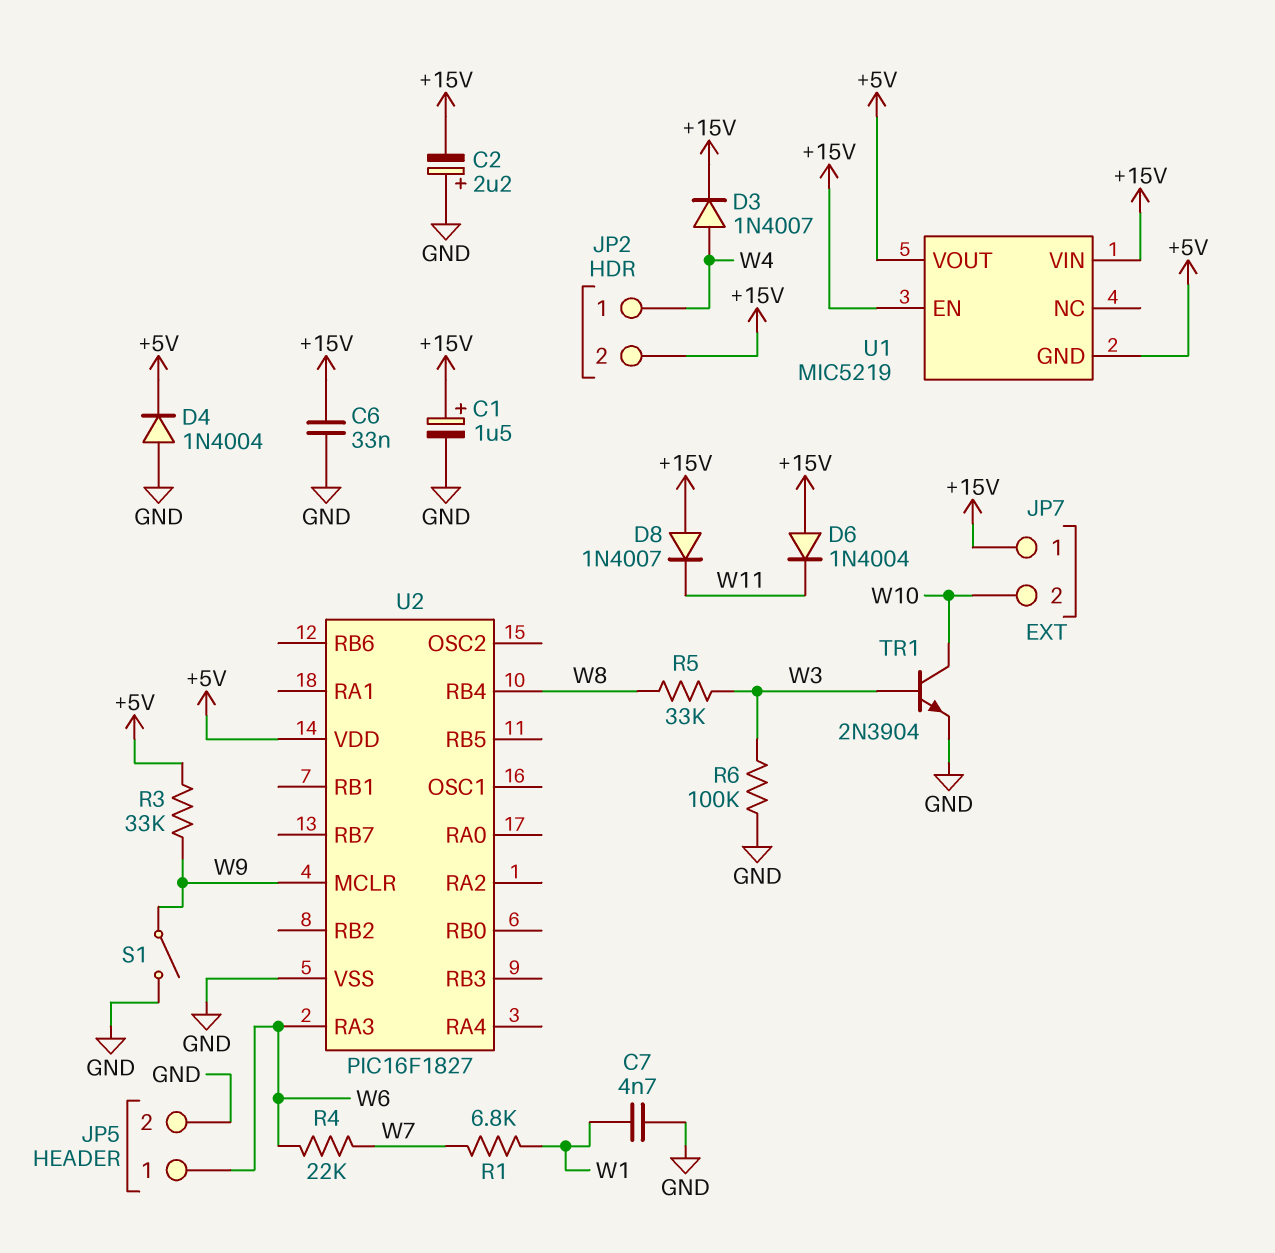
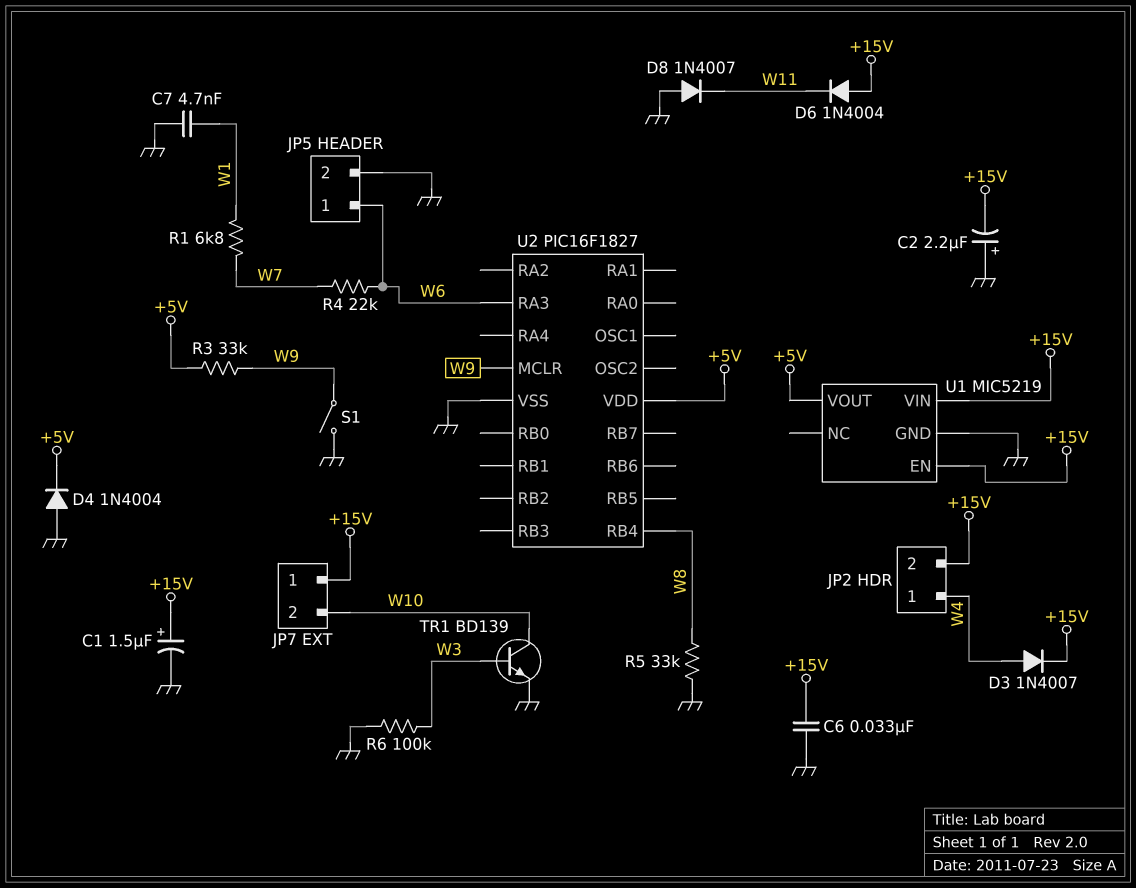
D8: diode 1N4007 (A +15V, K W11) -> diode 1N4007 (A GND, K W11)
R5: 33k (W3, W8) -> 33k (GND, W8)
TR1: NPN 2N3904 (B W3, C W10, E GND) -> NPN BD139 (B W3, C W10, E GND)
U1 pin GND: +5V -> GND

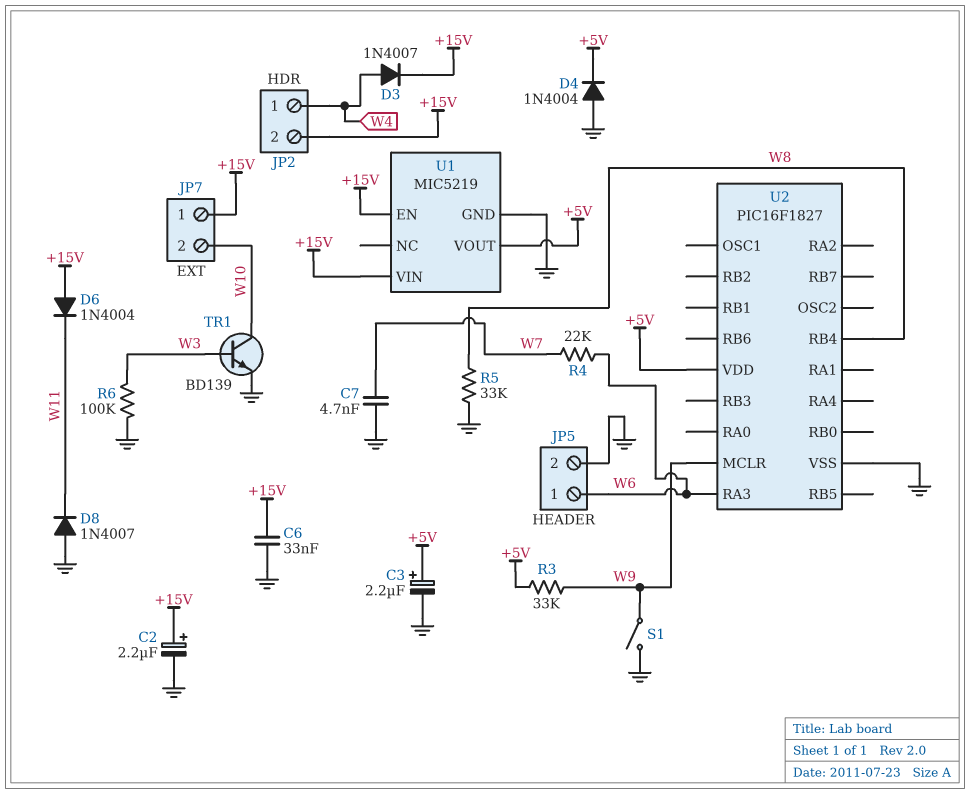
C1: 1.5uF (plus +15V, minus GND) -> none
C2: 2.2uF (plus GND, minus +15V) -> 2.2uF (plus +15V, minus GND)
C3: none -> 2.2uF (plus +5V, minus GND)
C7: 4.7nF (GND, W1) -> 4.7nF (GND, W7)
R1: 6.8k (W1, W7) -> none

